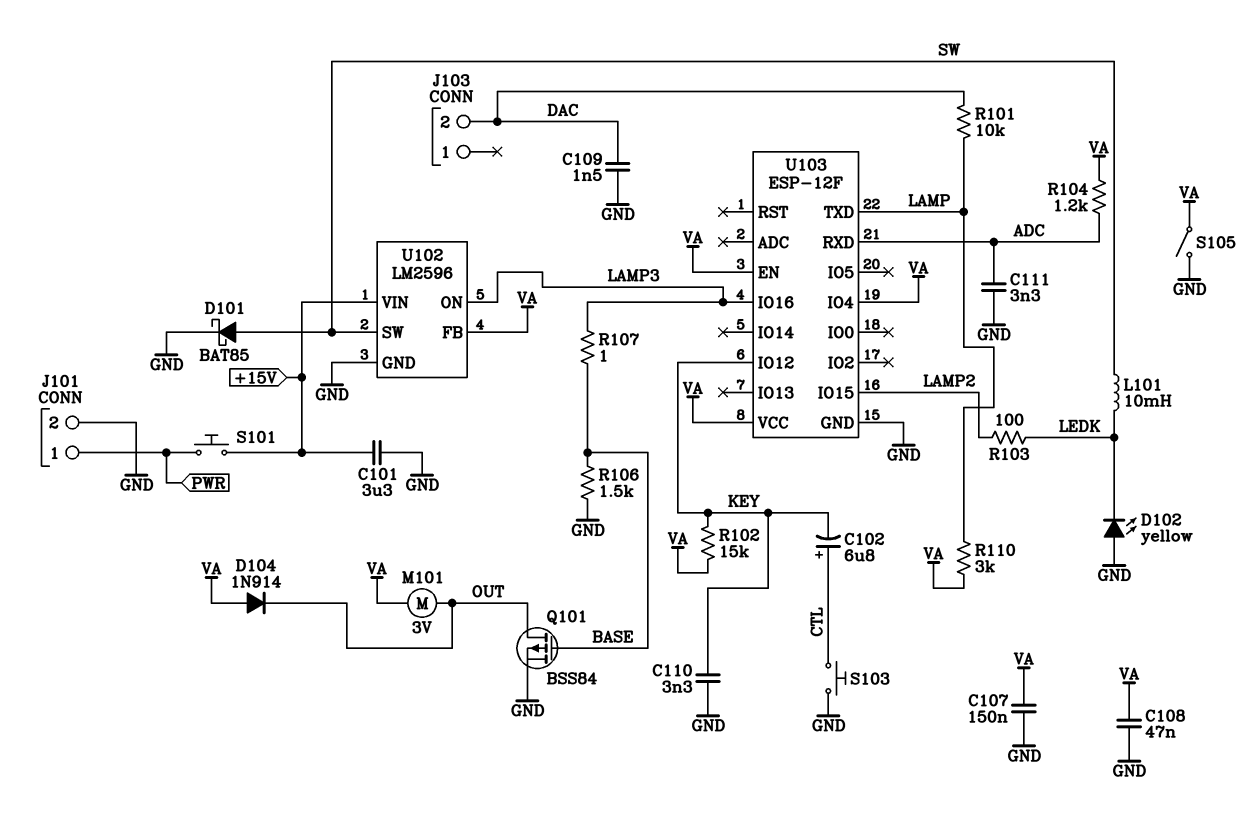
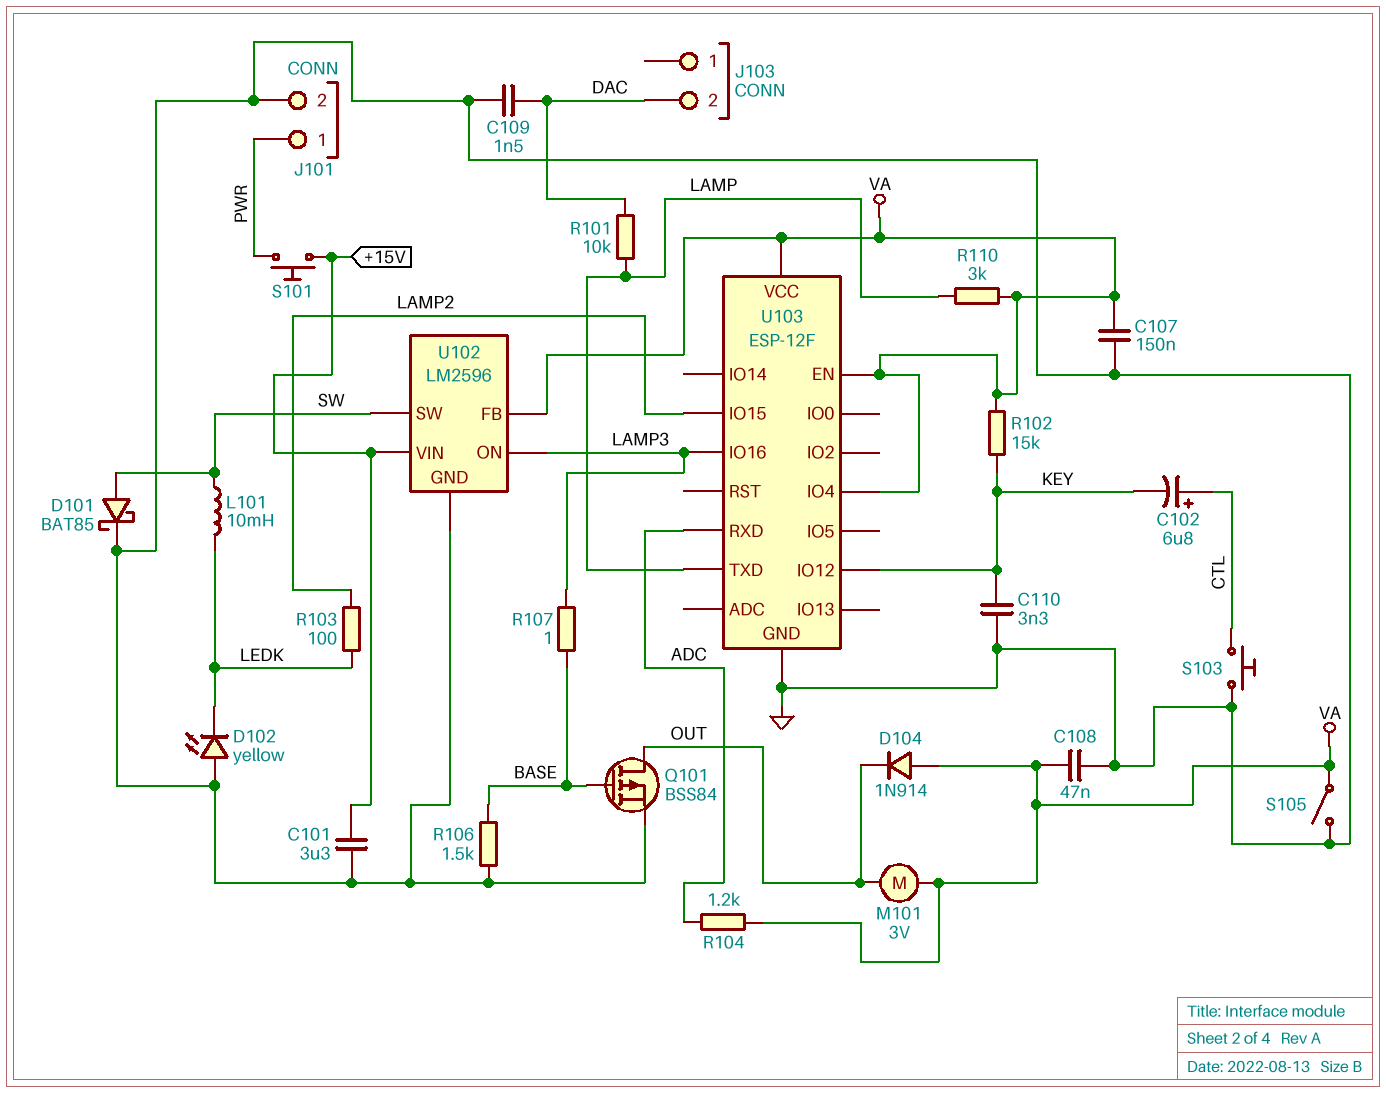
C111: 3.3nF (ADC, GND) -> none

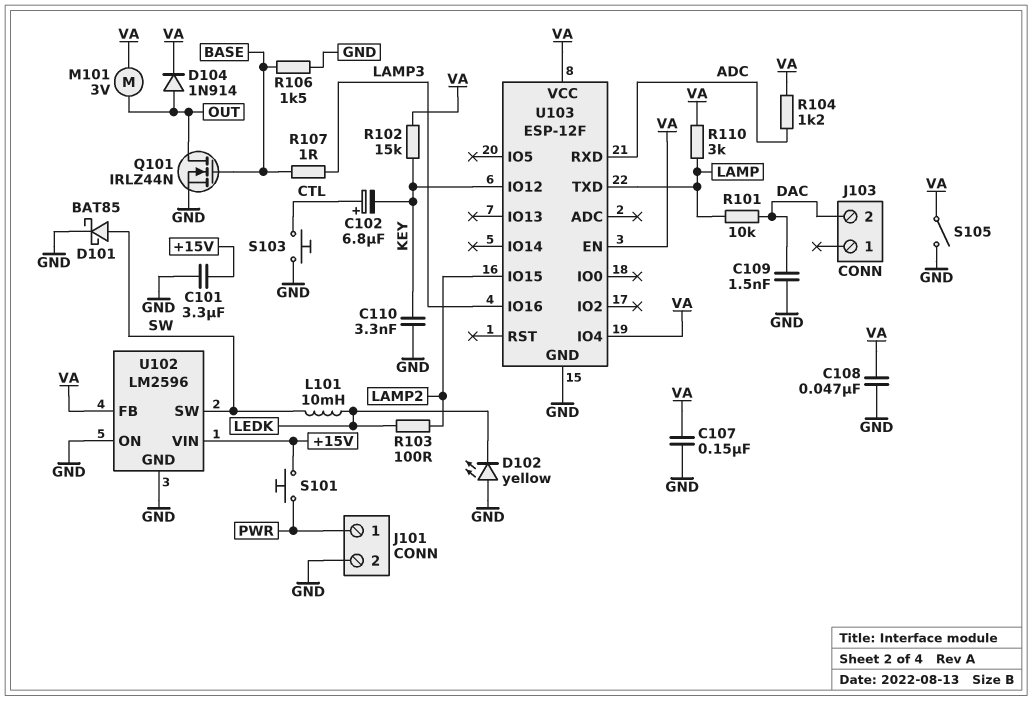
D104: diode 1N914 (A VA, K OUT) -> diode 1N914 (A OUT, K VA)
Q101: PMOS BSS84 (G BASE, D OUT, S GND) -> NMOS IRLZ44N (G BASE, D OUT, S GND)
U102 pin ON: LAMP3 -> GND

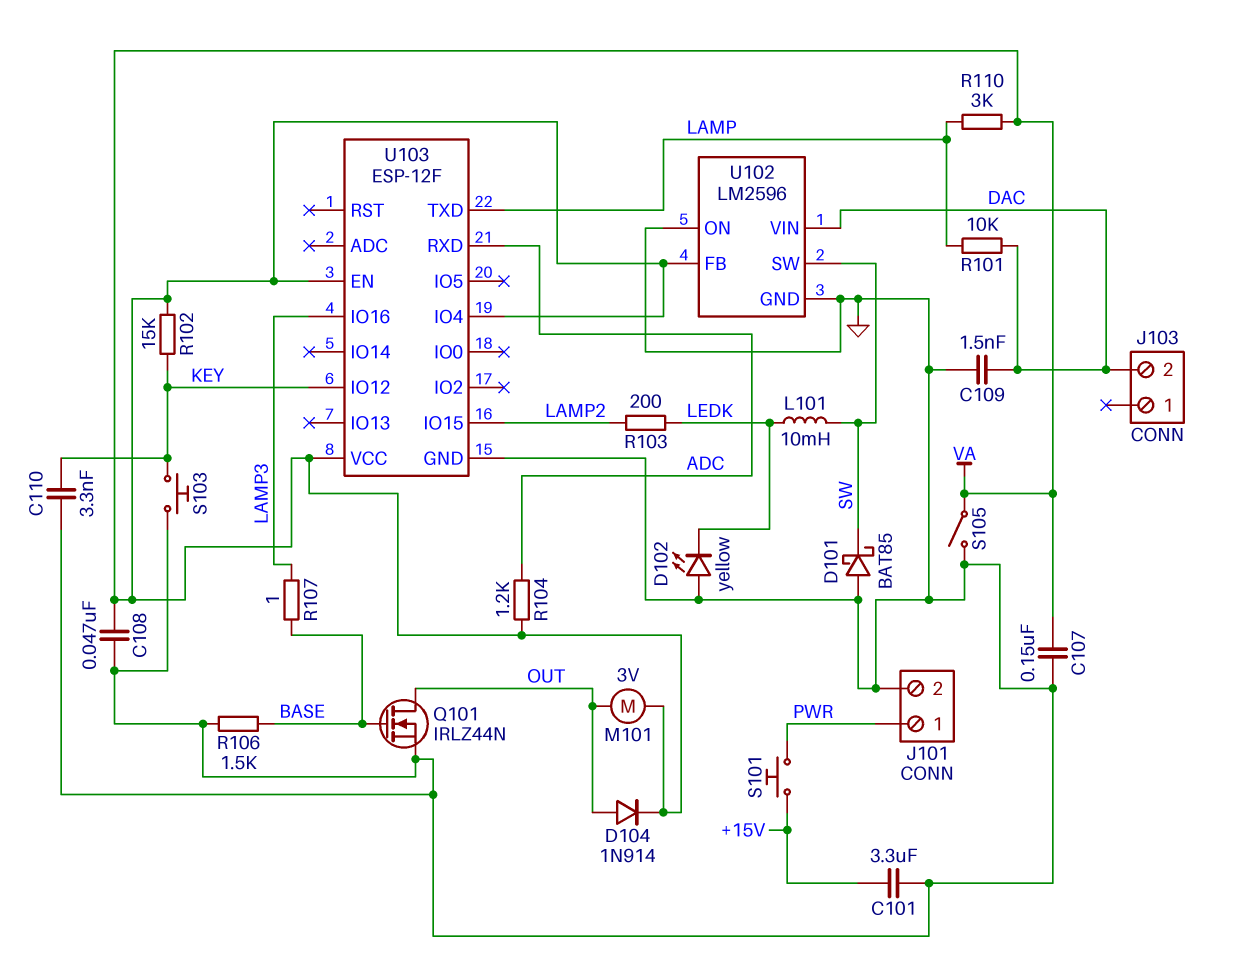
C102: 6.8uF (plus CTL, minus KEY) -> none
D101: schottky BAT85 (A SW, K GND) -> schottky BAT85 (A GND, K SW)
R103: 100 (LAMP2, LEDK) -> 200 (LAMP2, LEDK)
S103: button (CTL, GND) -> button (GND, KEY)
U102 pin VIN: +15V -> DAC

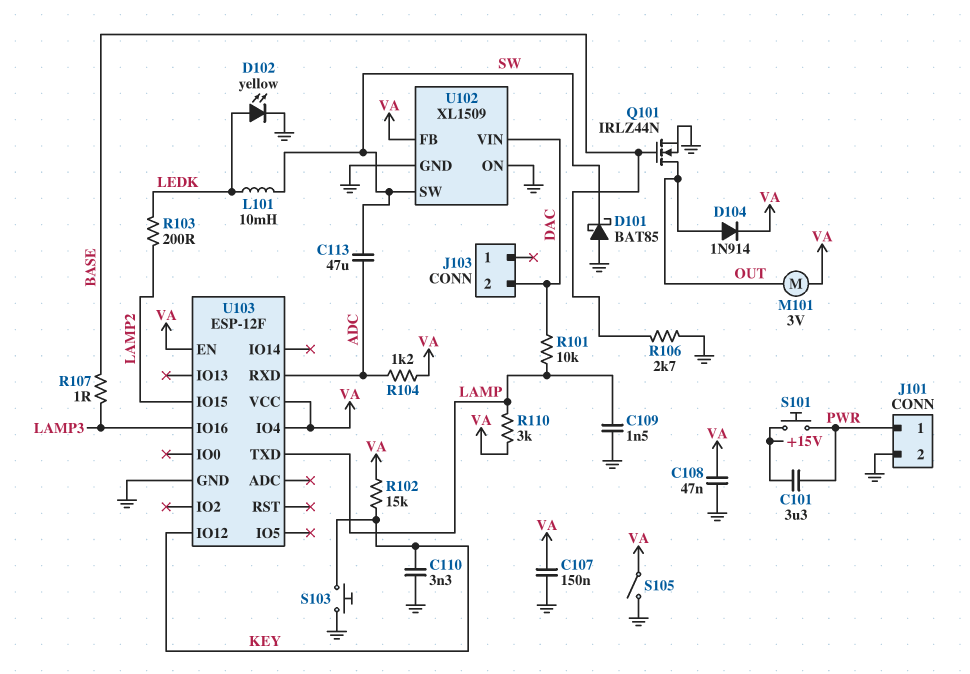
C101: 3.3uF (+15V, GND) -> 3.3uF (+15V, PWR)
C109: 1.5nF (DAC, GND) -> 1.5nF (GND, LAMP)
C113: none -> 47uF (ADC, SW)
D102: LED yellow (A GND, K LEDK) -> LED yellow (A LEDK, K GND)
R106: 1.5k (BASE, GND) -> 2.7k (BASE, GND)
U102: LM2596 -> XL1509

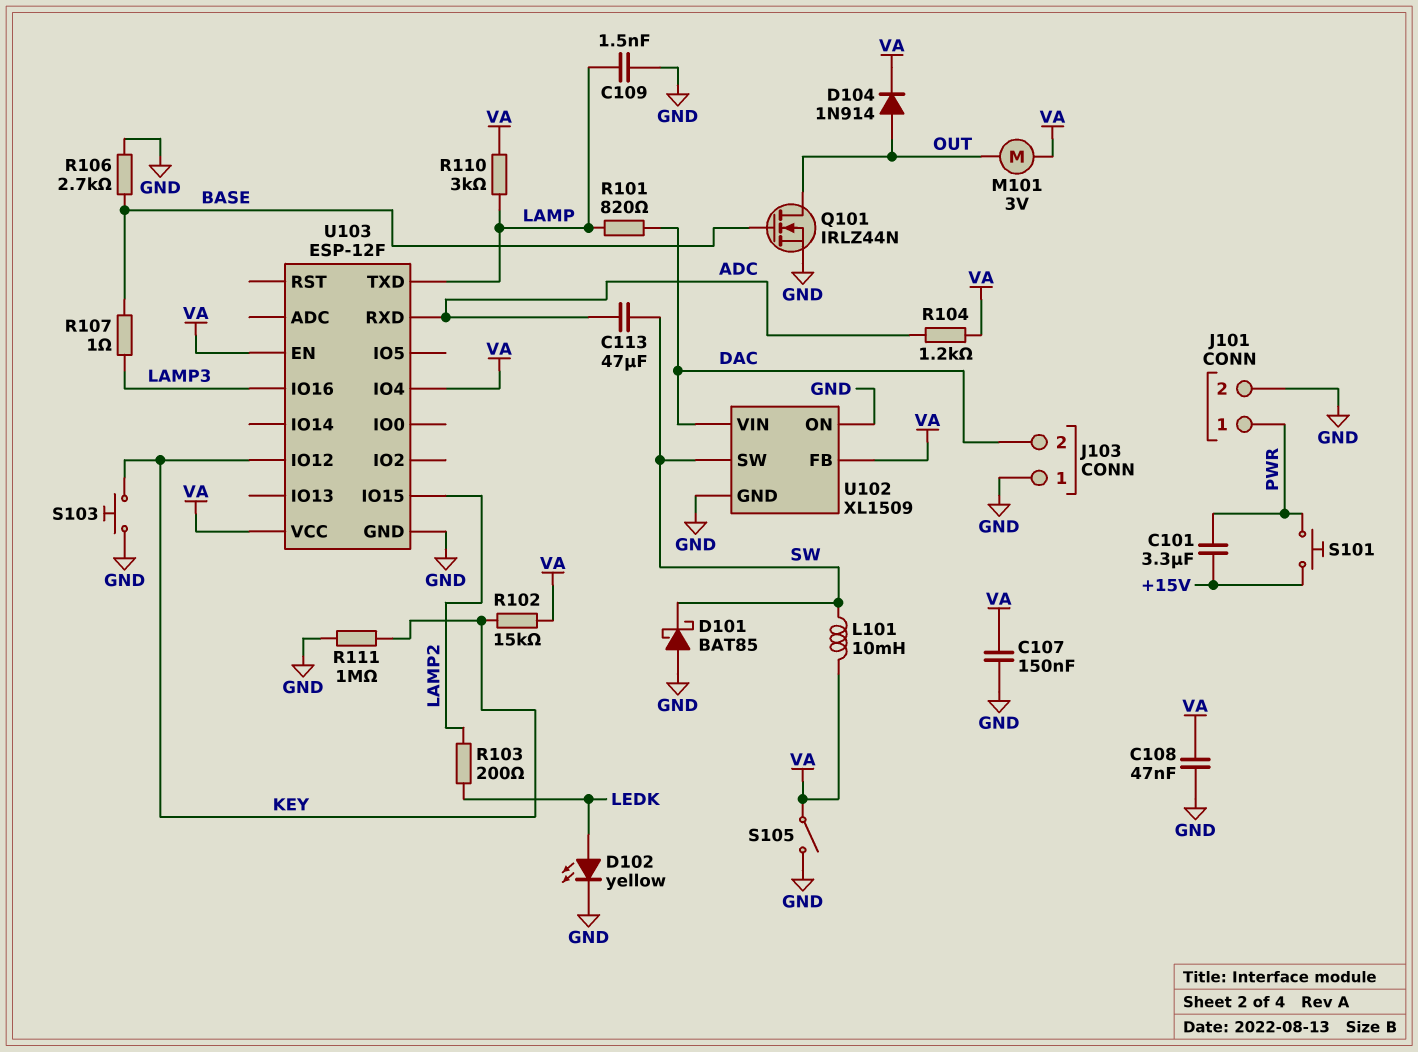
C110: 3.3nF (GND, KEY) -> none
J103 pin 1: none -> GND
L101: 10mH (LEDK, SW) -> 10mH (SW, VA)
R101: 10k (DAC, LAMP) -> 820 (DAC, LAMP)
R111: none -> 1M (GND, KEY)

